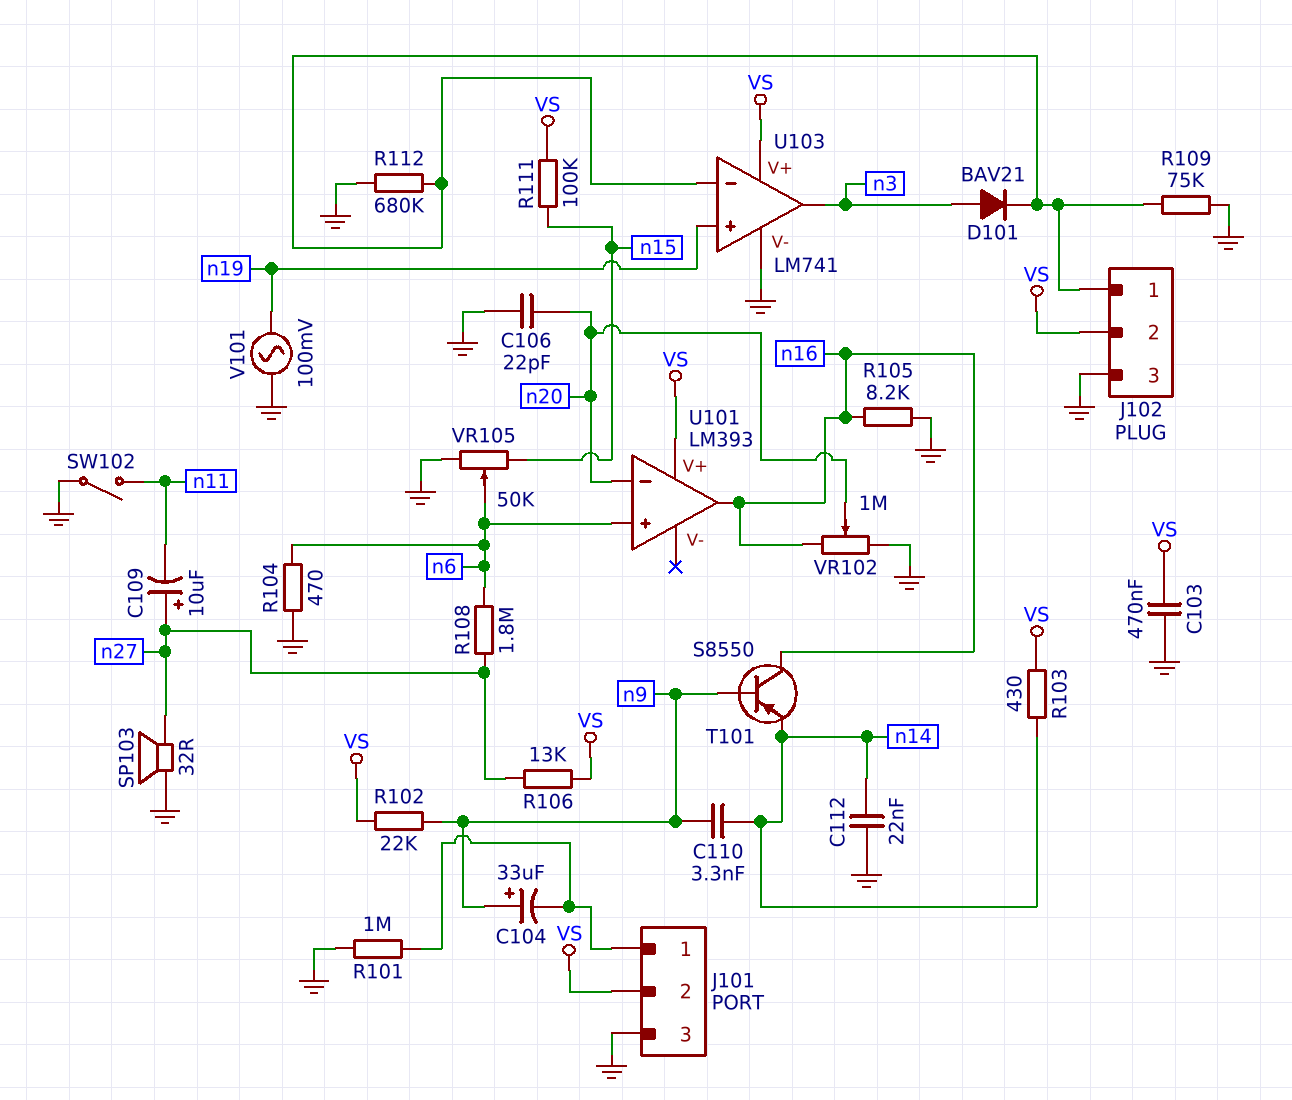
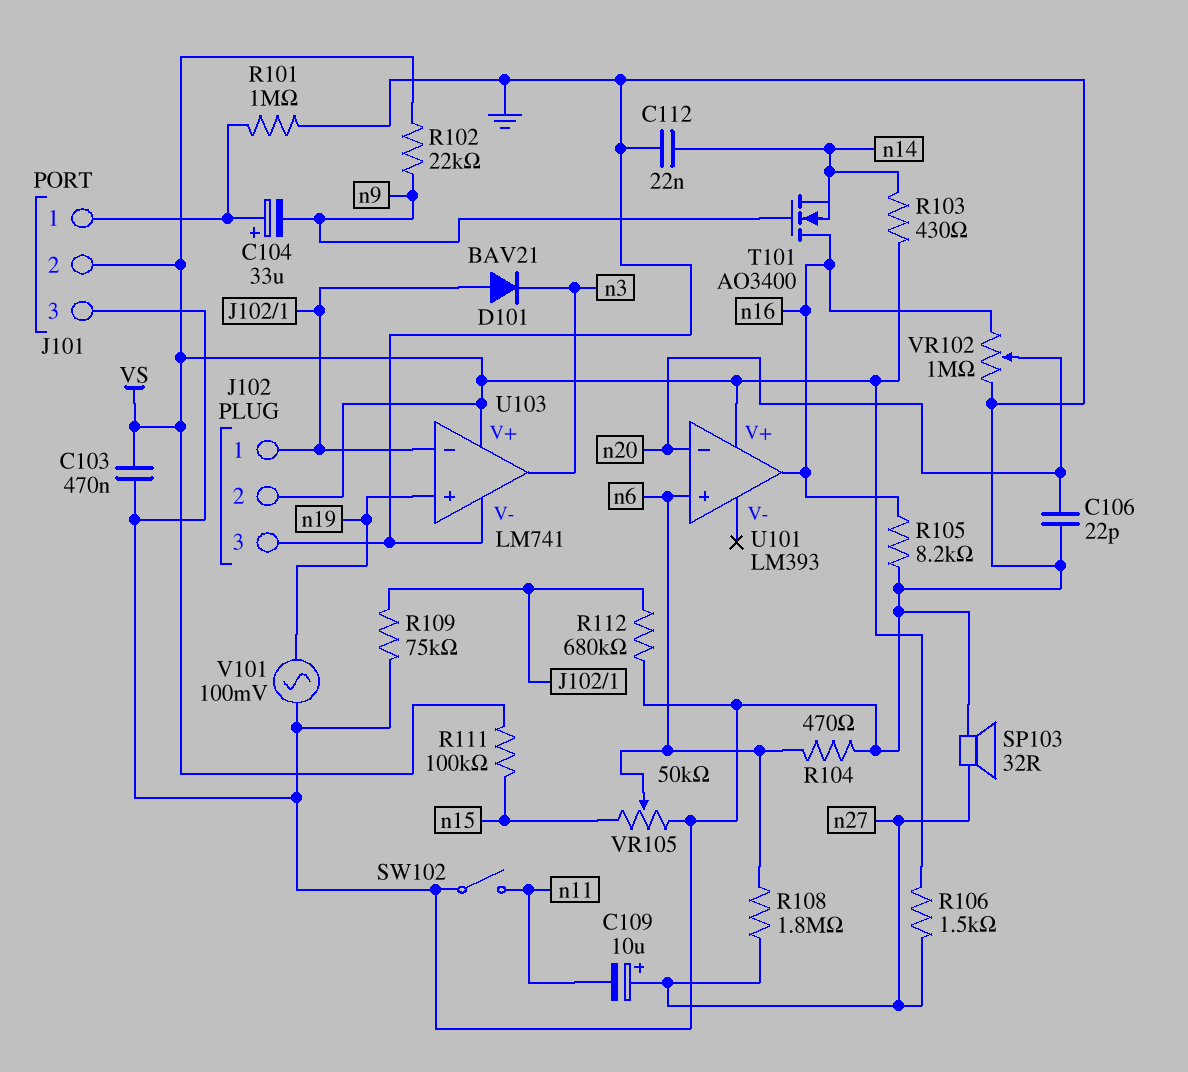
C104: 33uF (plus n9, minus J101/1) -> 33uF (plus J101/1, minus n9)
C110: 3.3nF (n9, n14) -> none
D101: diode BAV21 (A n3, K J102/1) -> diode BAV21 (A J102/1, K n3)
R106: 13k (VS, n27) -> 1.5k (VS, n27)
T101: PNP S8550 (B n9, C n16, E n14) -> NMOS AO3400 (G n9, D n16, S n14)

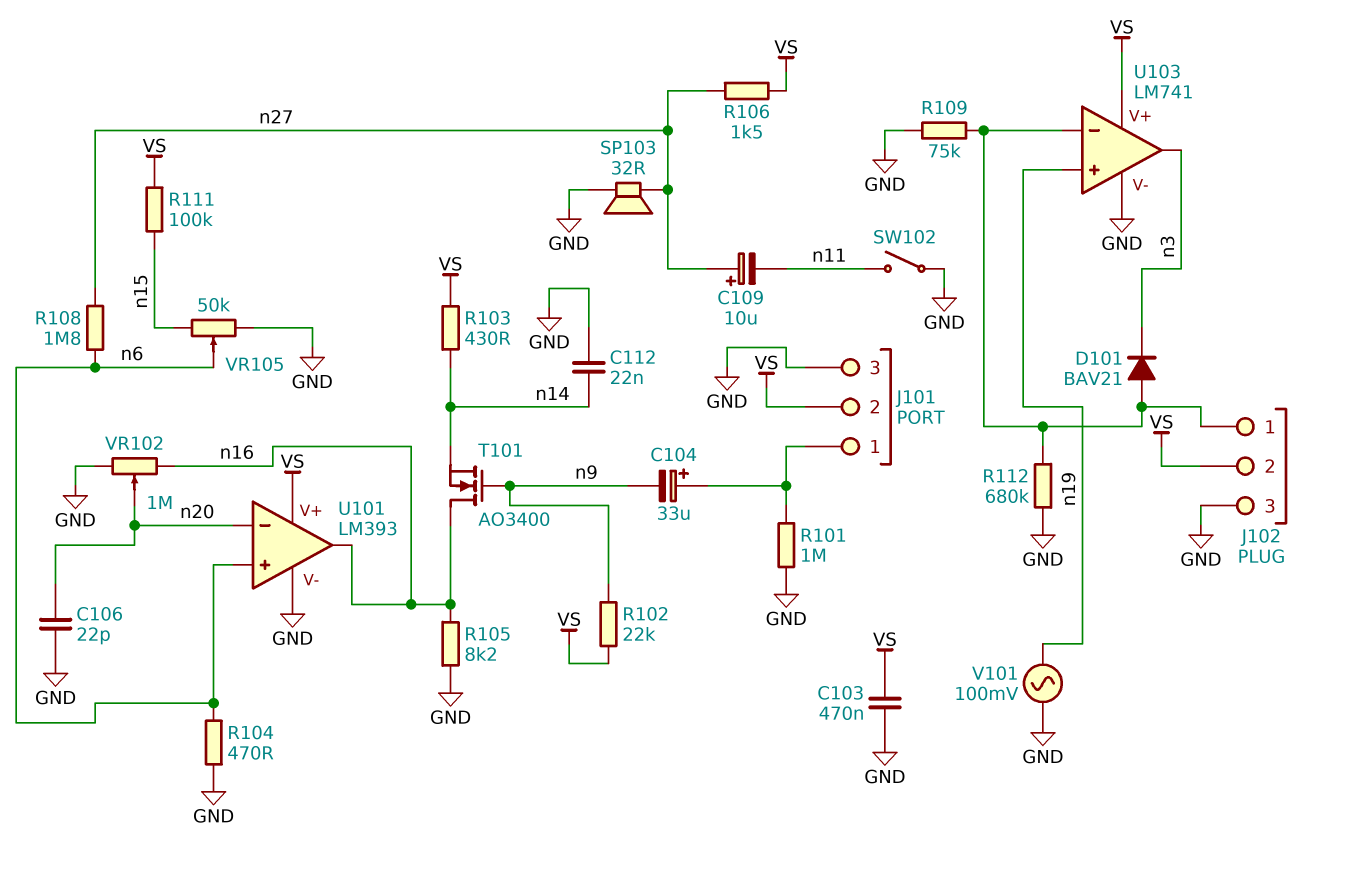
U101 pin V-: none -> GND

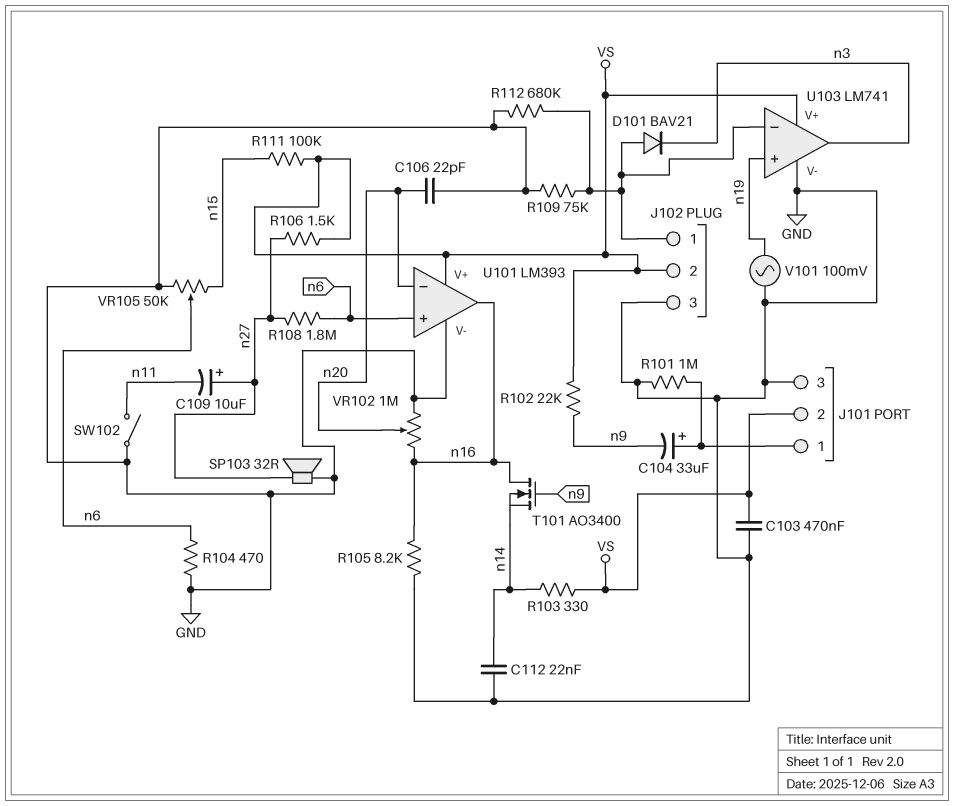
R103: 430 (VS, n14) -> 330 (VS, n14)

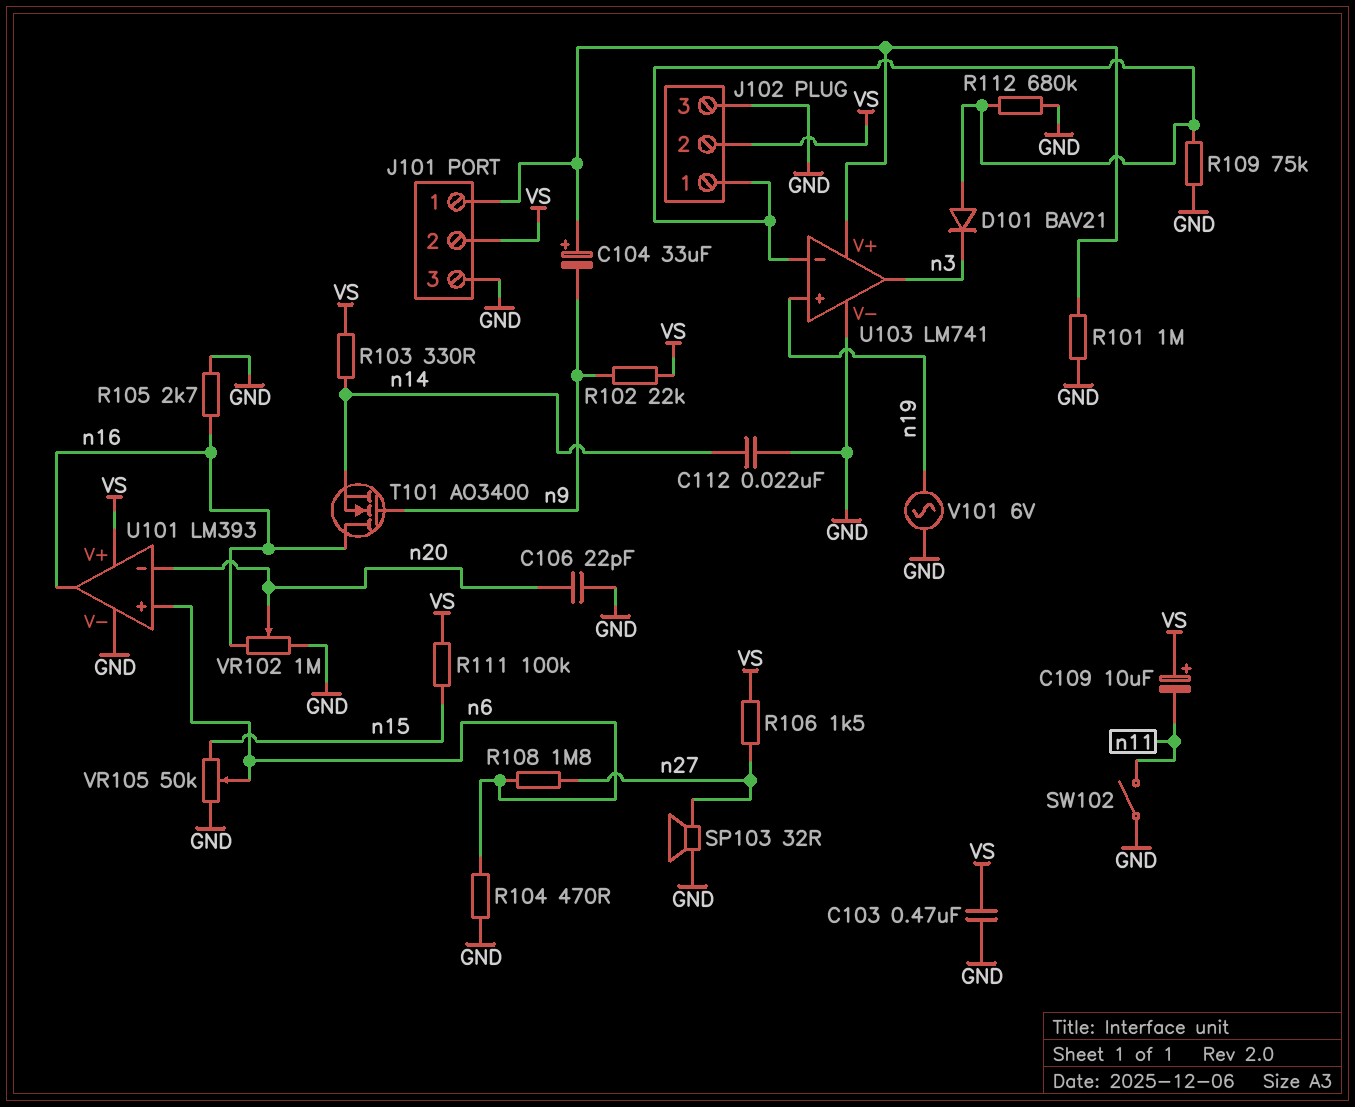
C109: 10uF (plus n27, minus n11) -> 10uF (plus VS, minus n11)
R105: 8.2k (GND, n16) -> 2.7k (GND, n16)
U103 pin V+: VS -> J101/1
V101: AC 100mV (GND, n19) -> AC 6V (GND, n19)

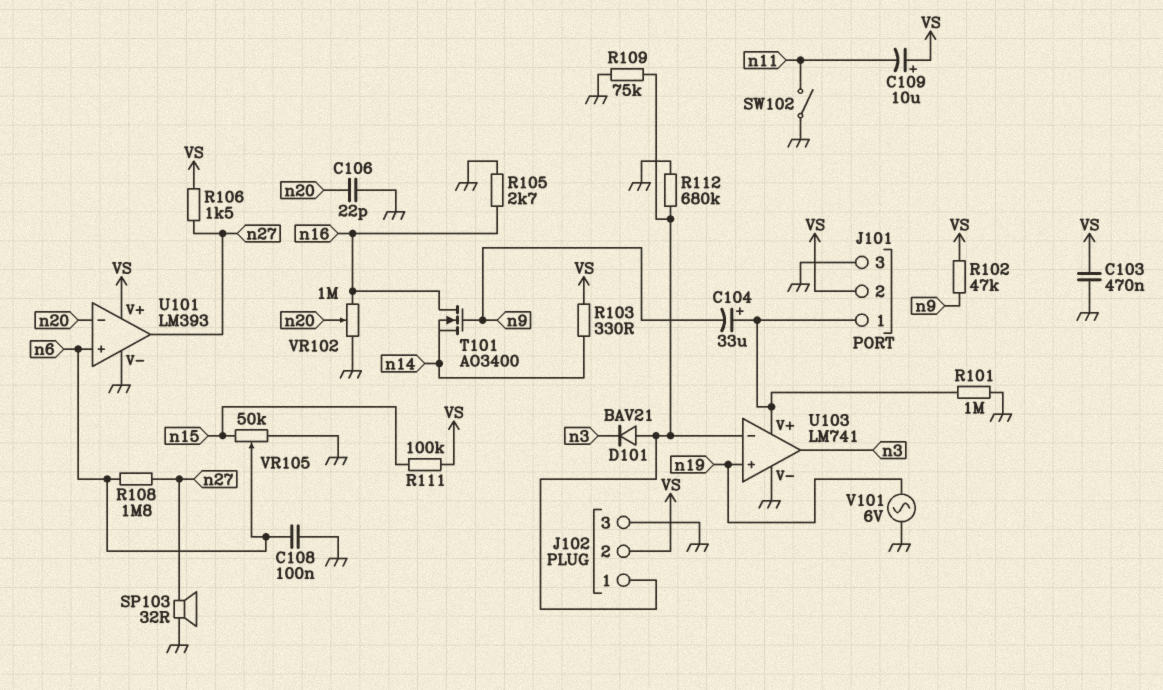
C108: none -> 100nF (GND, n6)
C112: 22nF (GND, n14) -> none
R102: 22k (VS, n9) -> 47k (VS, n9)
R104: 470 (GND, n6) -> none
U101 pin out: n16 -> n27

